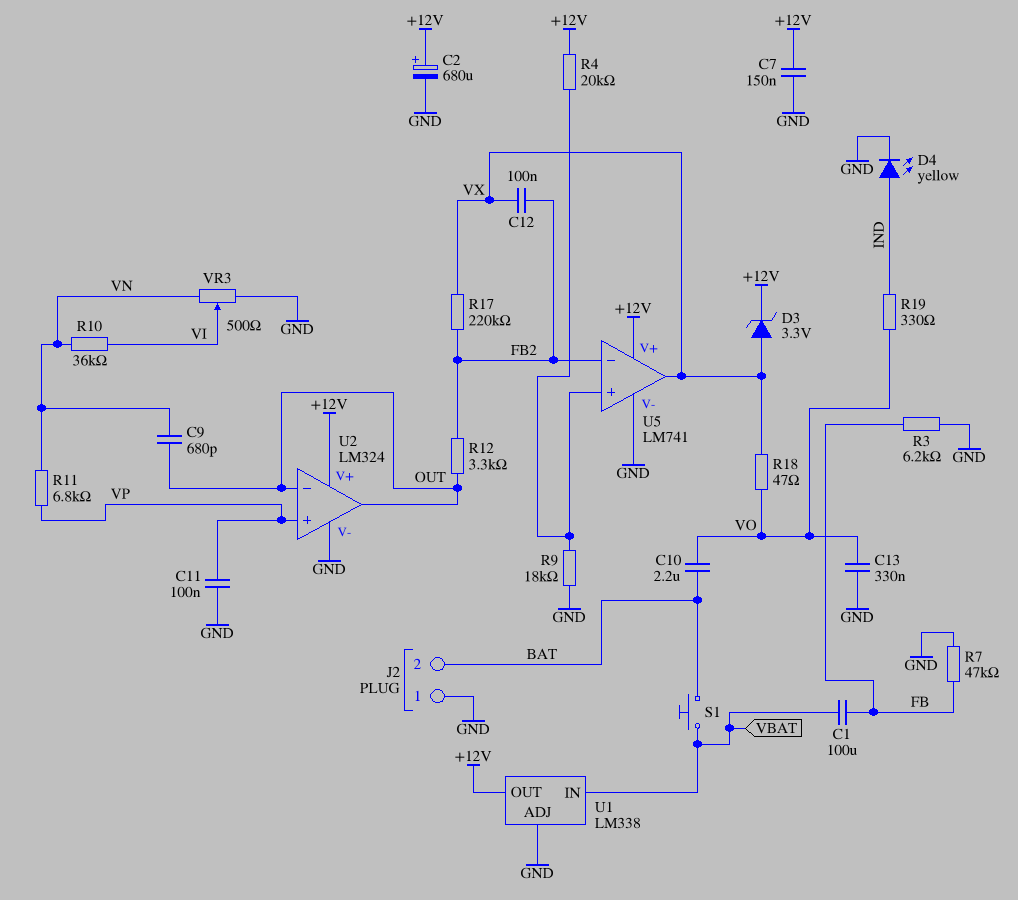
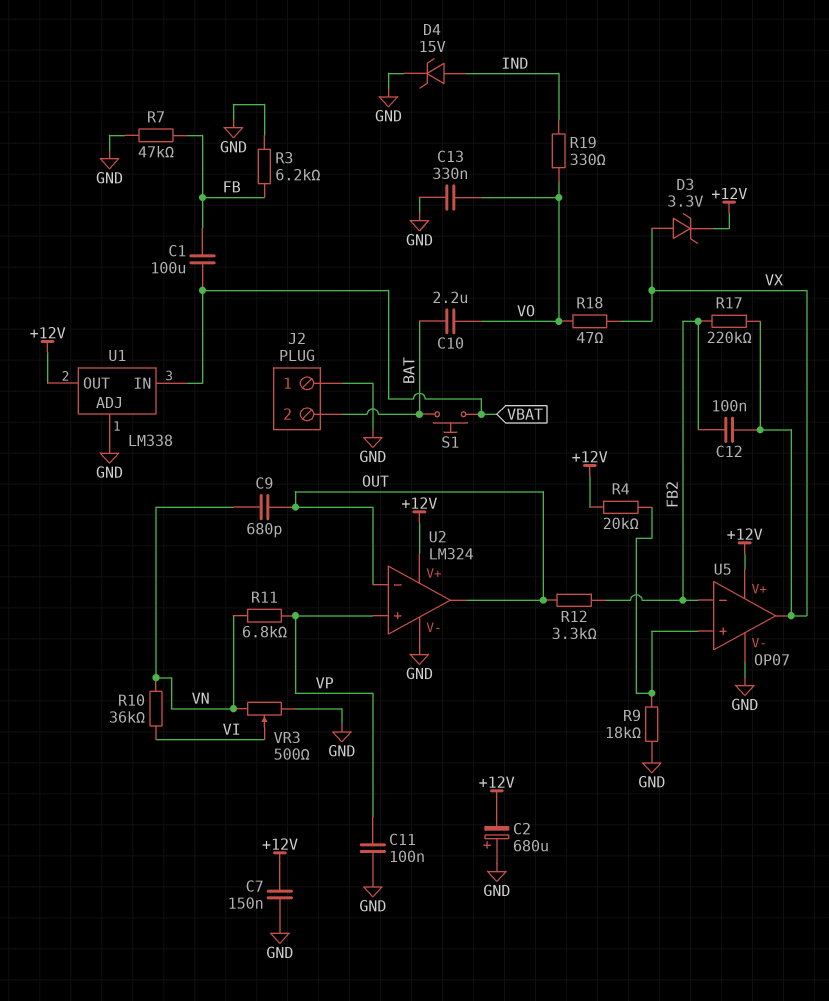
C2: 680uF (plus +12V, minus GND) -> 680uF (plus GND, minus +12V)
D4: LED yellow (A IND, K GND) -> zener 15V (A IND, K GND)
U5: LM741 -> OP07

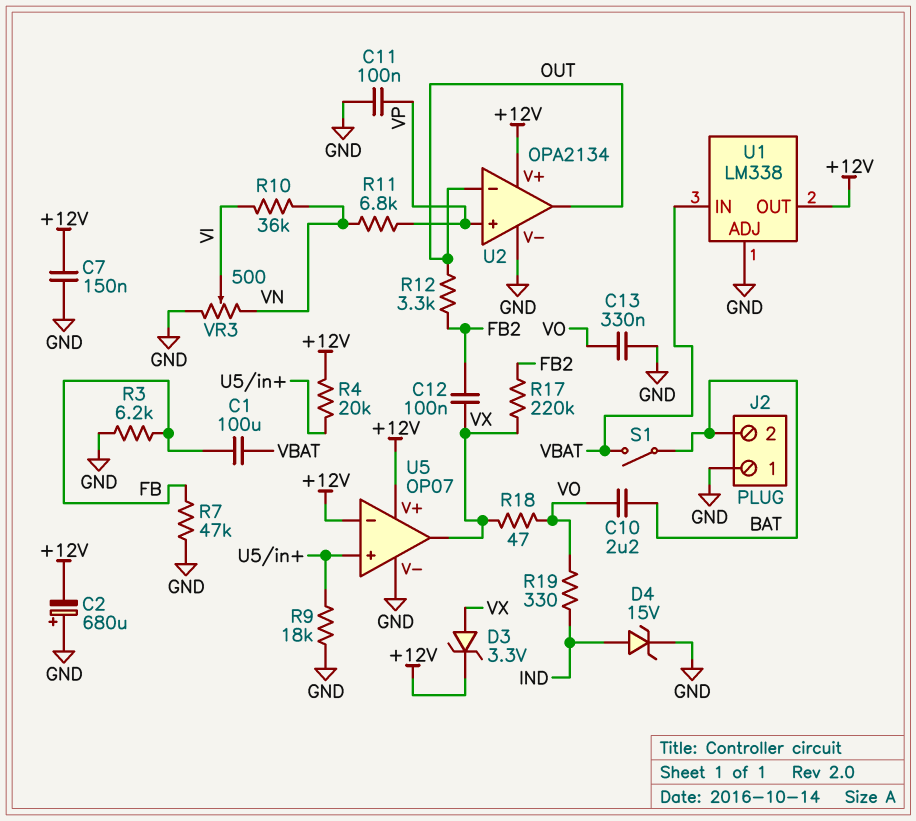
C9: 680pF (OUT, VN) -> none
S1: button (BAT, VBAT) -> switch (BAT, VBAT)
U2: LM324 -> OPA2134
U5 pin in-: FB2 -> +12V

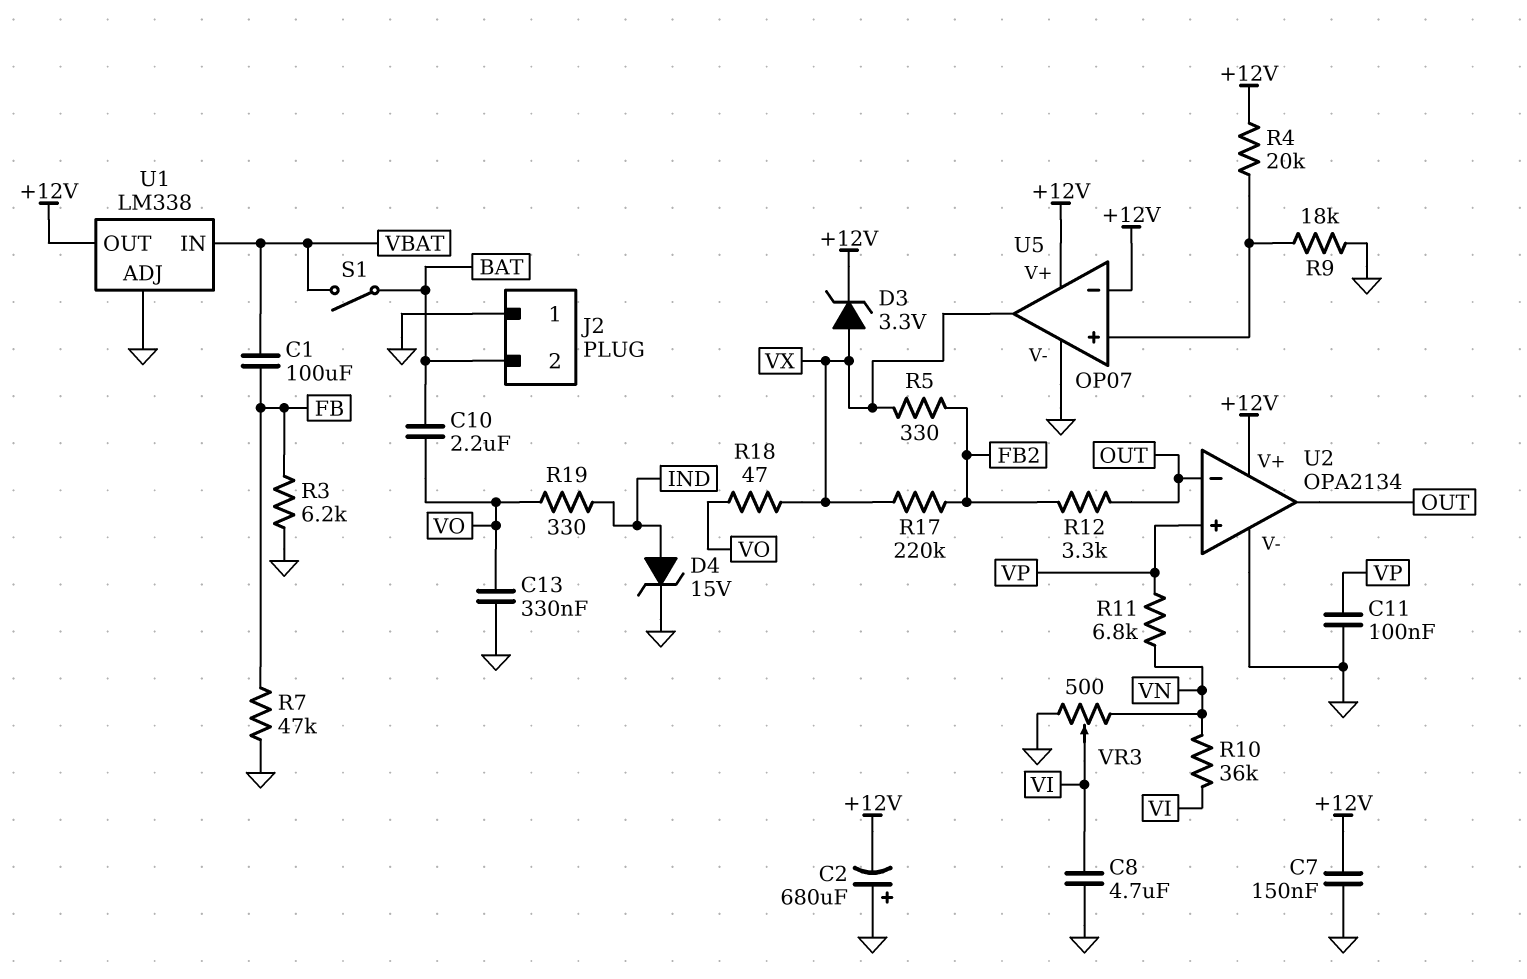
C8: none -> 4.7uF (GND, VI)
C12: 100nF (FB2, VX) -> none
R5: none -> 330 (FB2, VX)

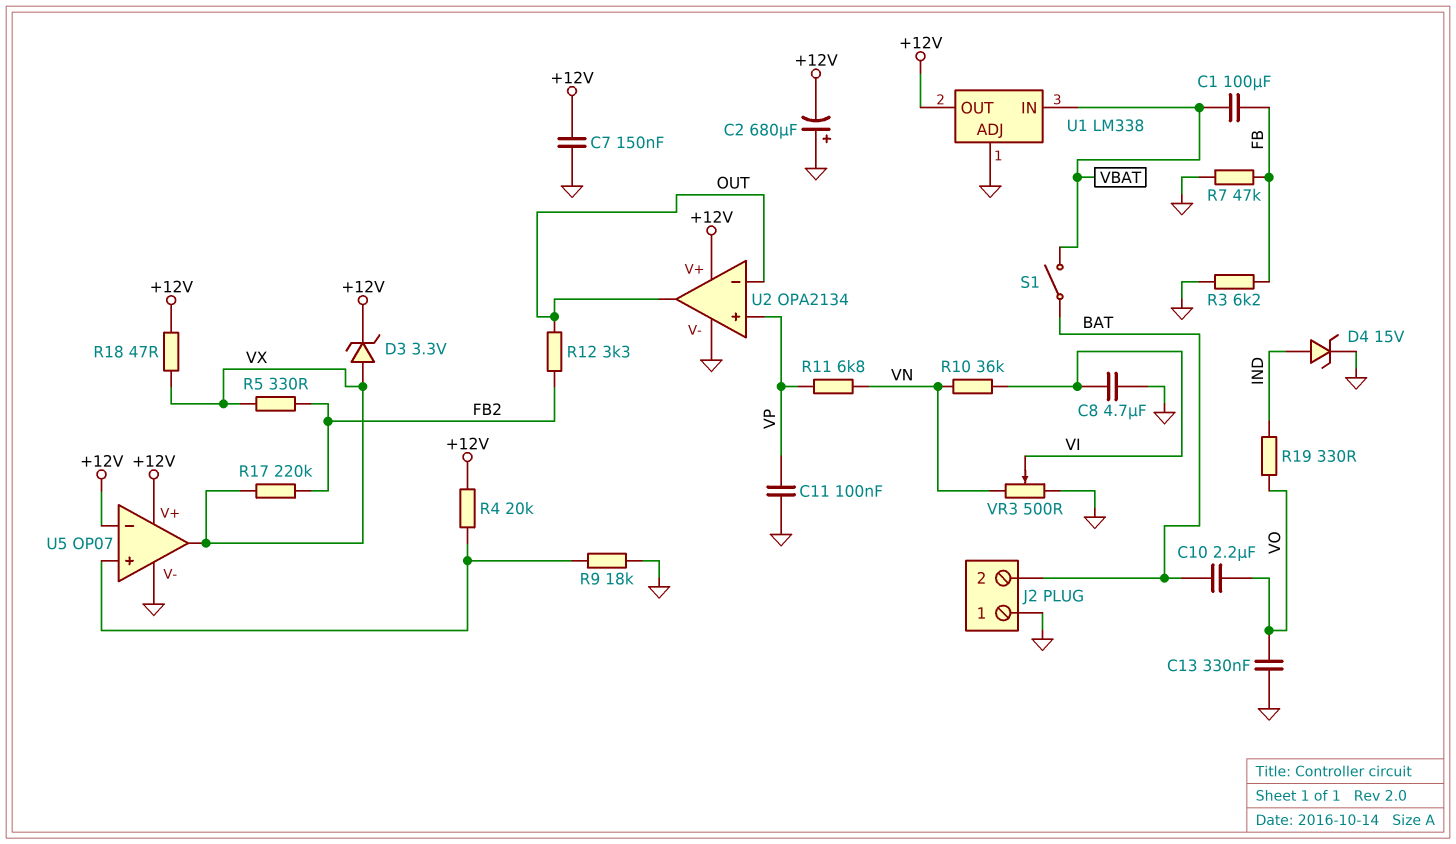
R18: 47 (VO, VX) -> 47 (+12V, VX)

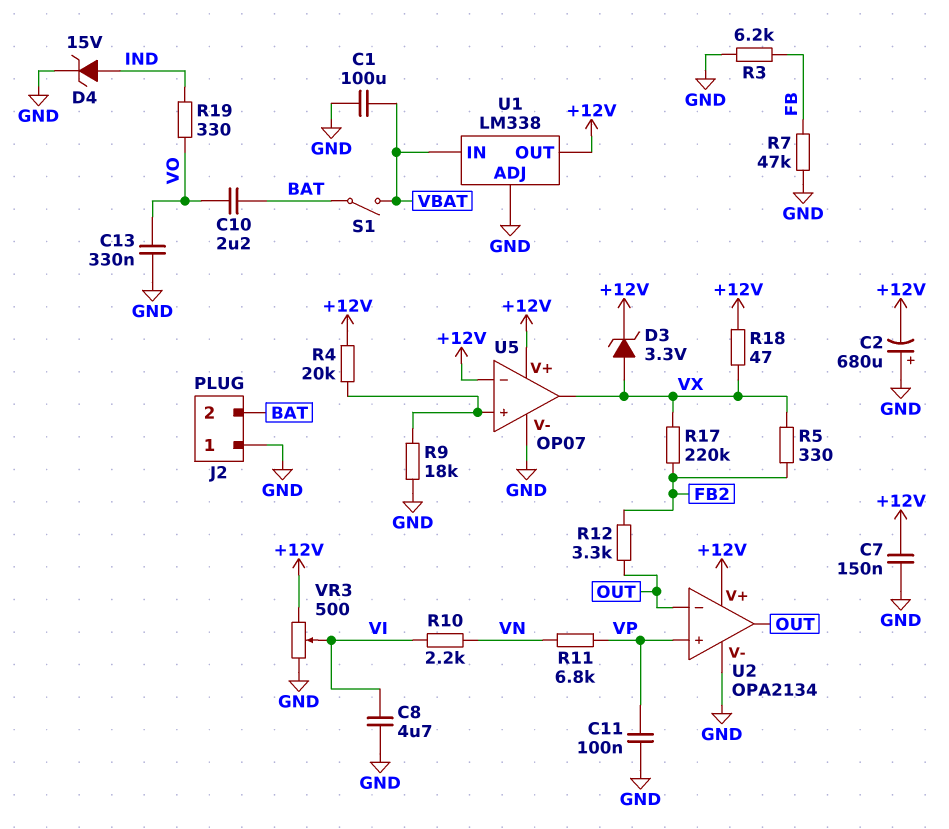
C1: 100uF (FB, VBAT) -> 100uF (GND, VBAT)
R10: 36k (VI, VN) -> 2.2k (VI, VN)
VR3: 500 (GND, VN, wiper VI) -> 500 (+12V, GND, wiper VI)

